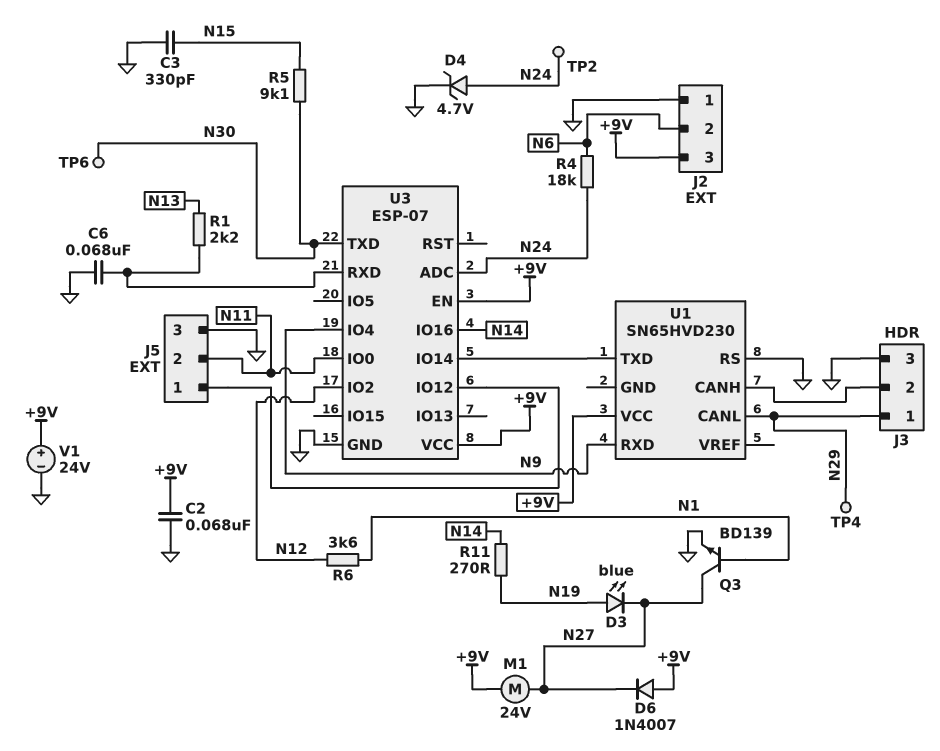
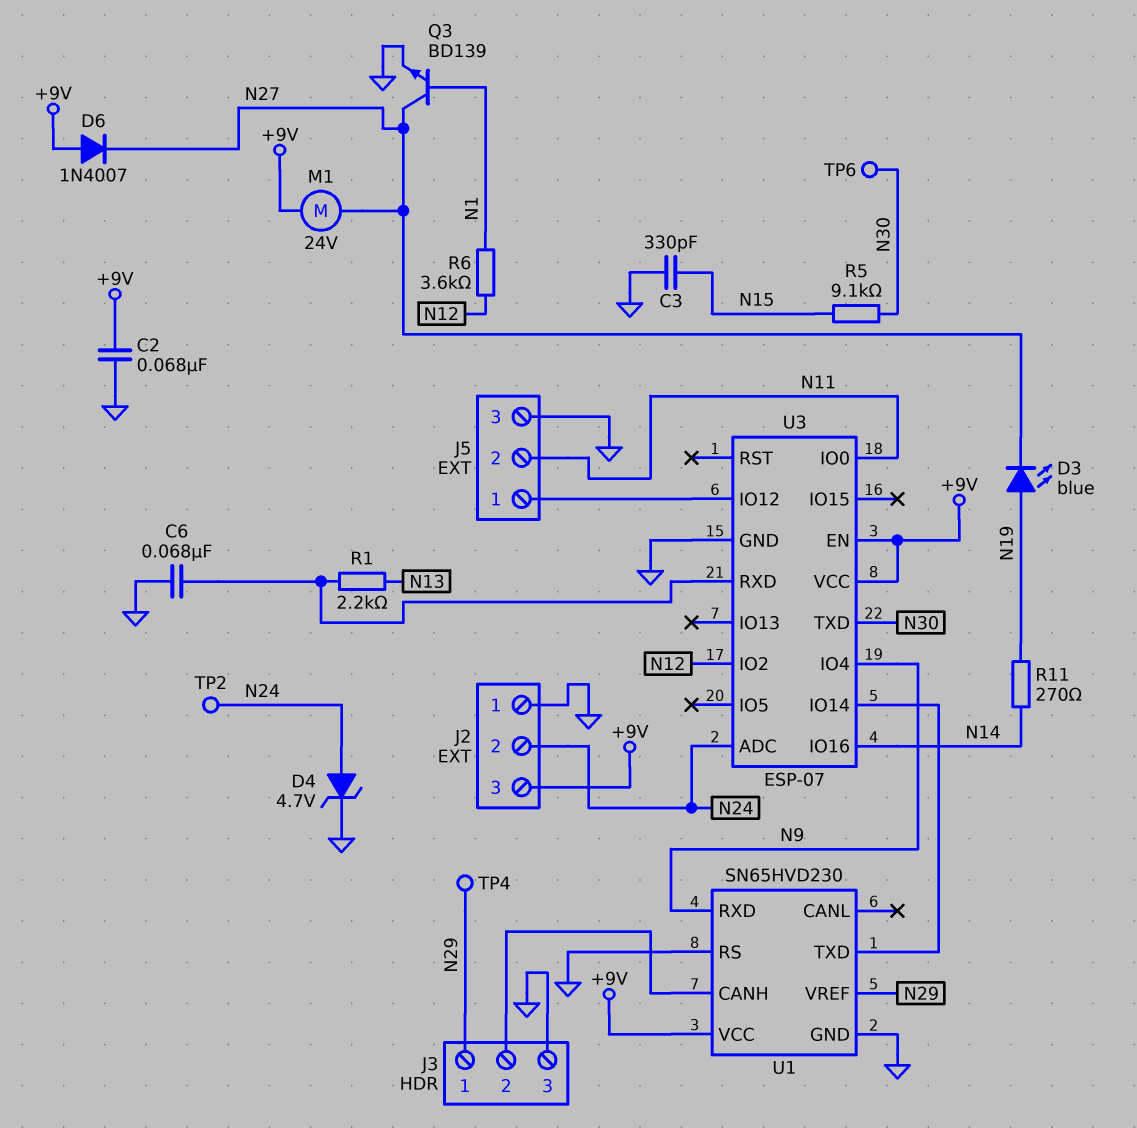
J2 pin 2: N6 -> N24
R4: 18k (N6, N24) -> none
U1 pin CANL: N29 -> none
U1 pin GND: none -> GND
U1 pin VREF: none -> N29
V1: 24V (plus +9V, minus GND) -> none

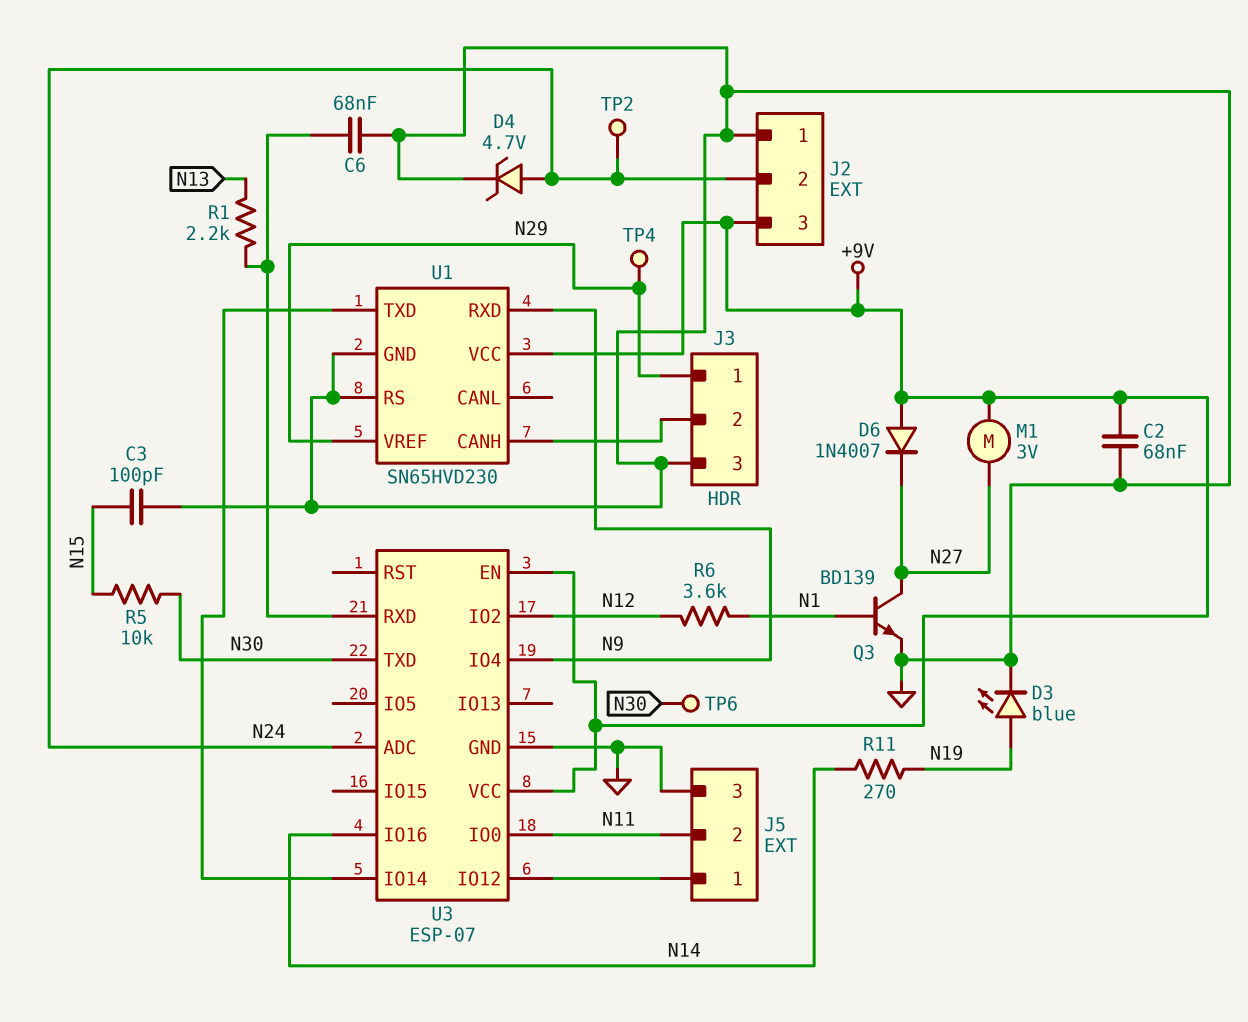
C3: 330pF (GND, N15) -> 100pF (GND, N15)
D3: LED blue (A N19, K N27) -> LED blue (A N19, K GND)
M1: motor 24V (+9V, N27) -> motor 3V (+9V, N27)
R5: 9.1k (N15, N30) -> 10k (N15, N30)

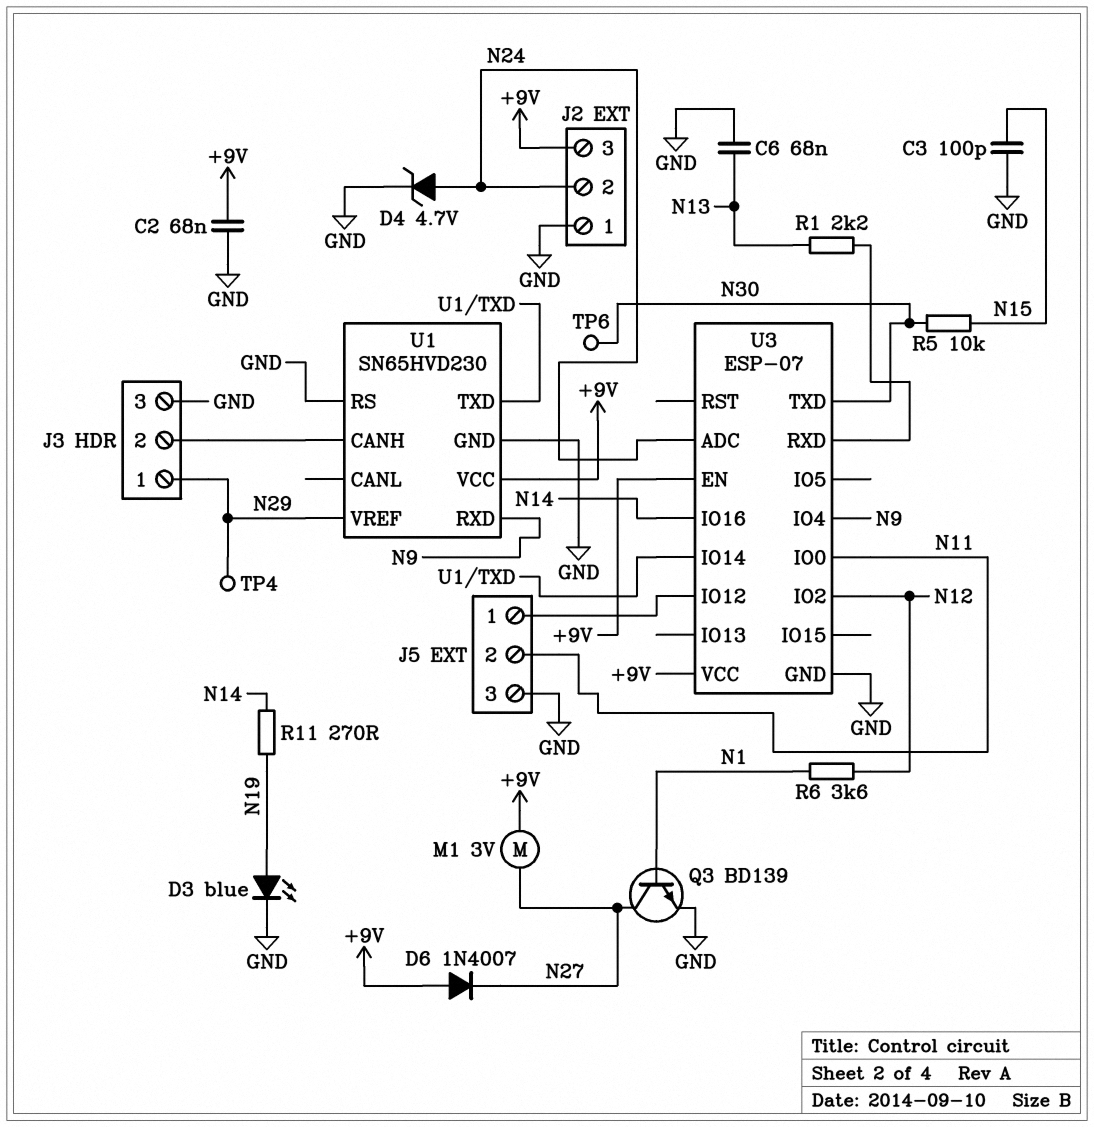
C6: 68nF (GND, U3/RXD) -> 68nF (GND, N13)
TP2: test point (N24) -> none

